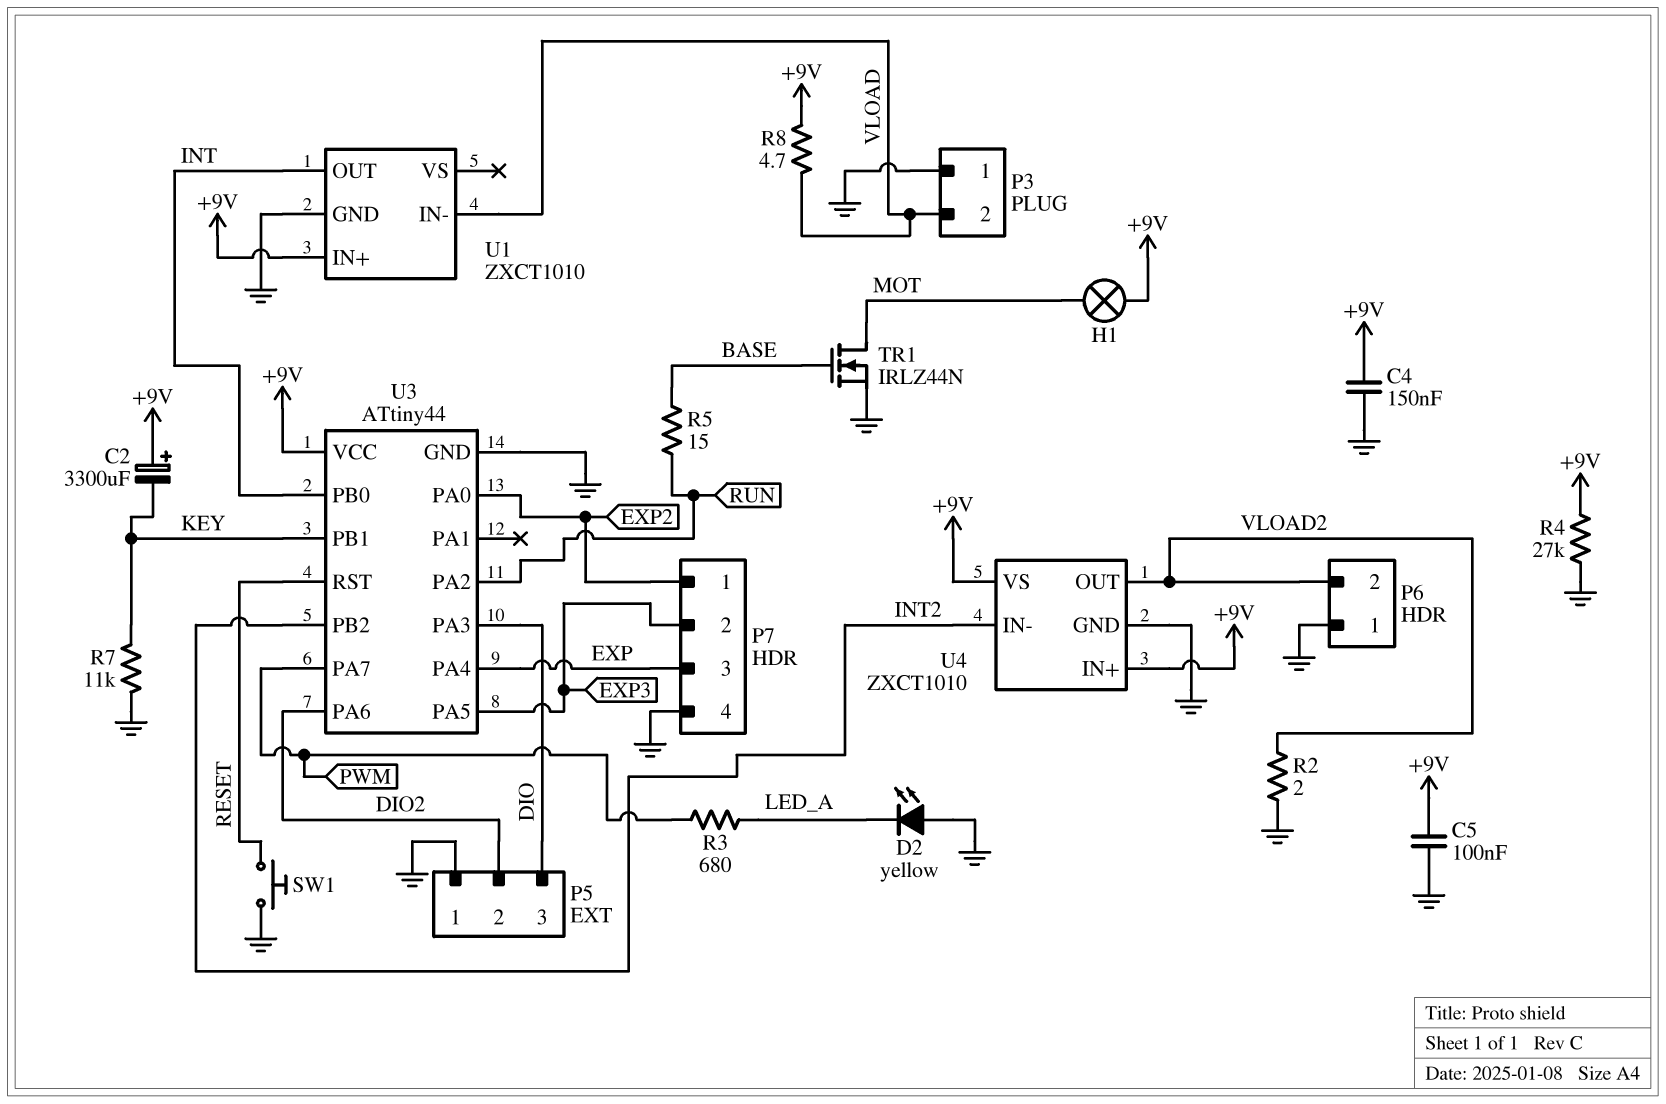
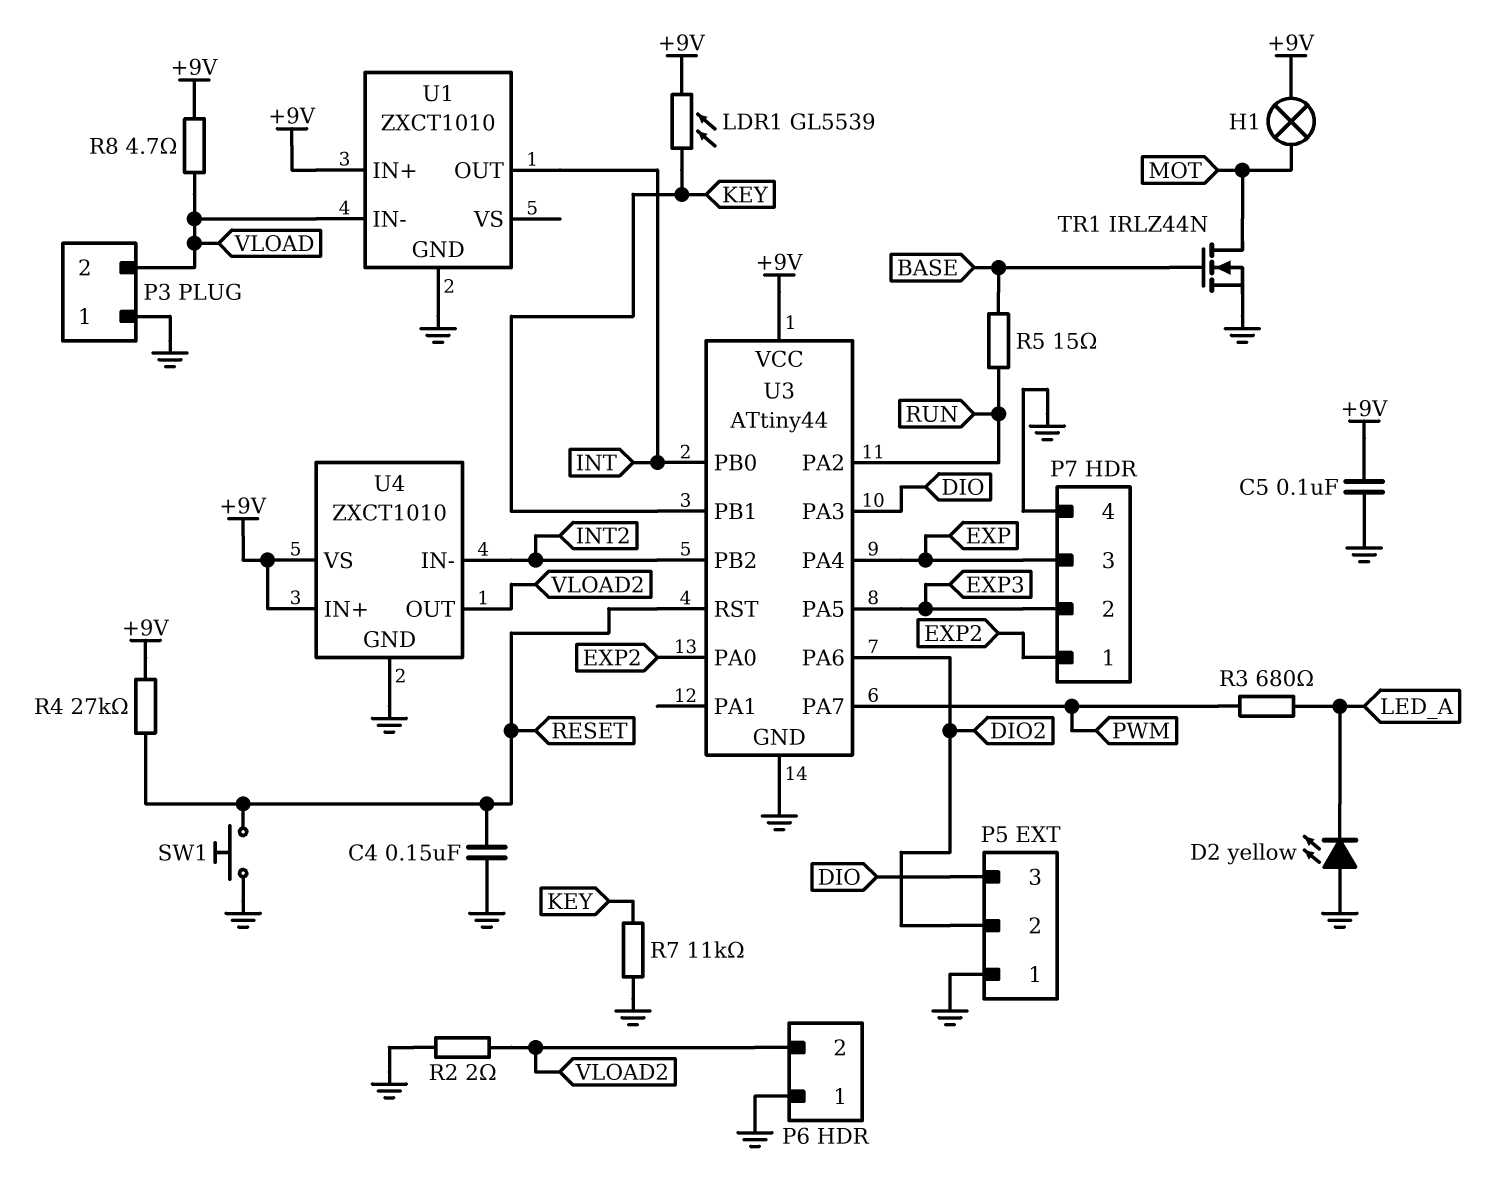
C2: 3300uF (plus +9V, minus KEY) -> none
C4: 150nF (+9V, GND) -> 150nF (GND, RESET)
LDR1: none -> GL5539 (+9V, KEY)
R4: 27k (+9V, GND) -> 27k (+9V, RESET)

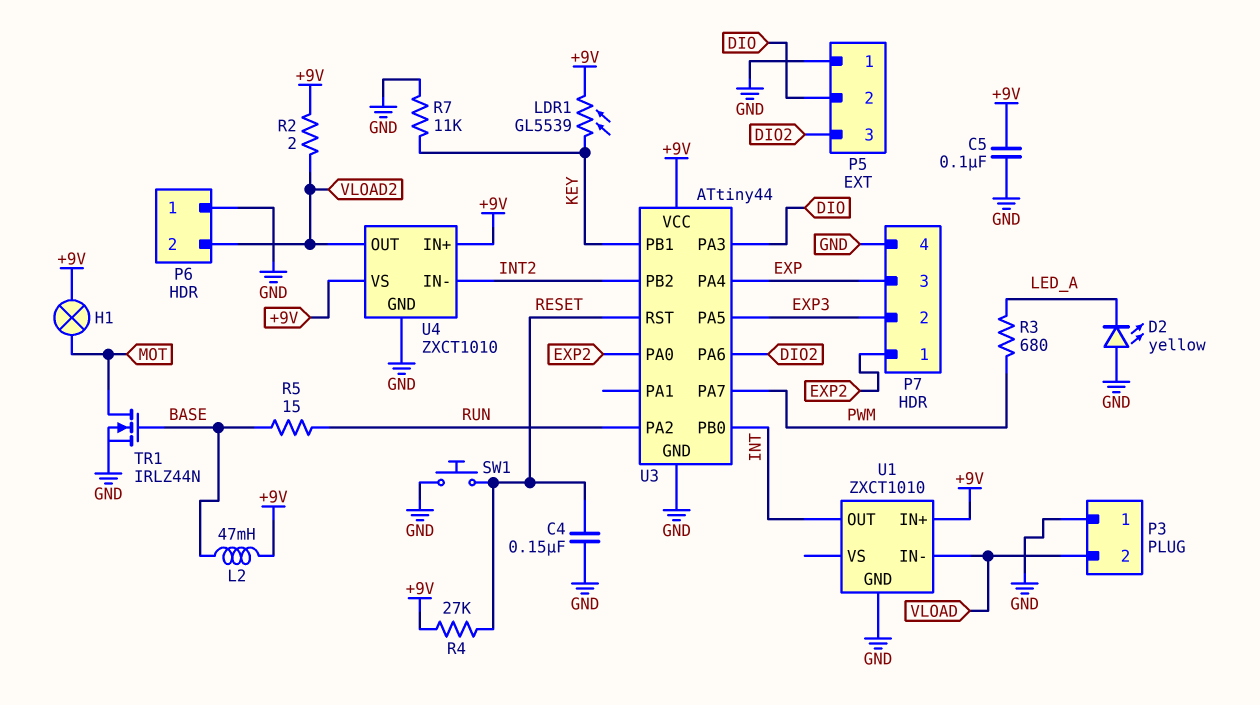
L2: none -> 47mH (+9V, BASE)
P5 pin 2: DIO2 -> DIO
P5 pin 3: DIO -> DIO2
R2: 2 (GND, VLOAD2) -> 2 (+9V, VLOAD2)
R8: 4.7 (+9V, VLOAD) -> none

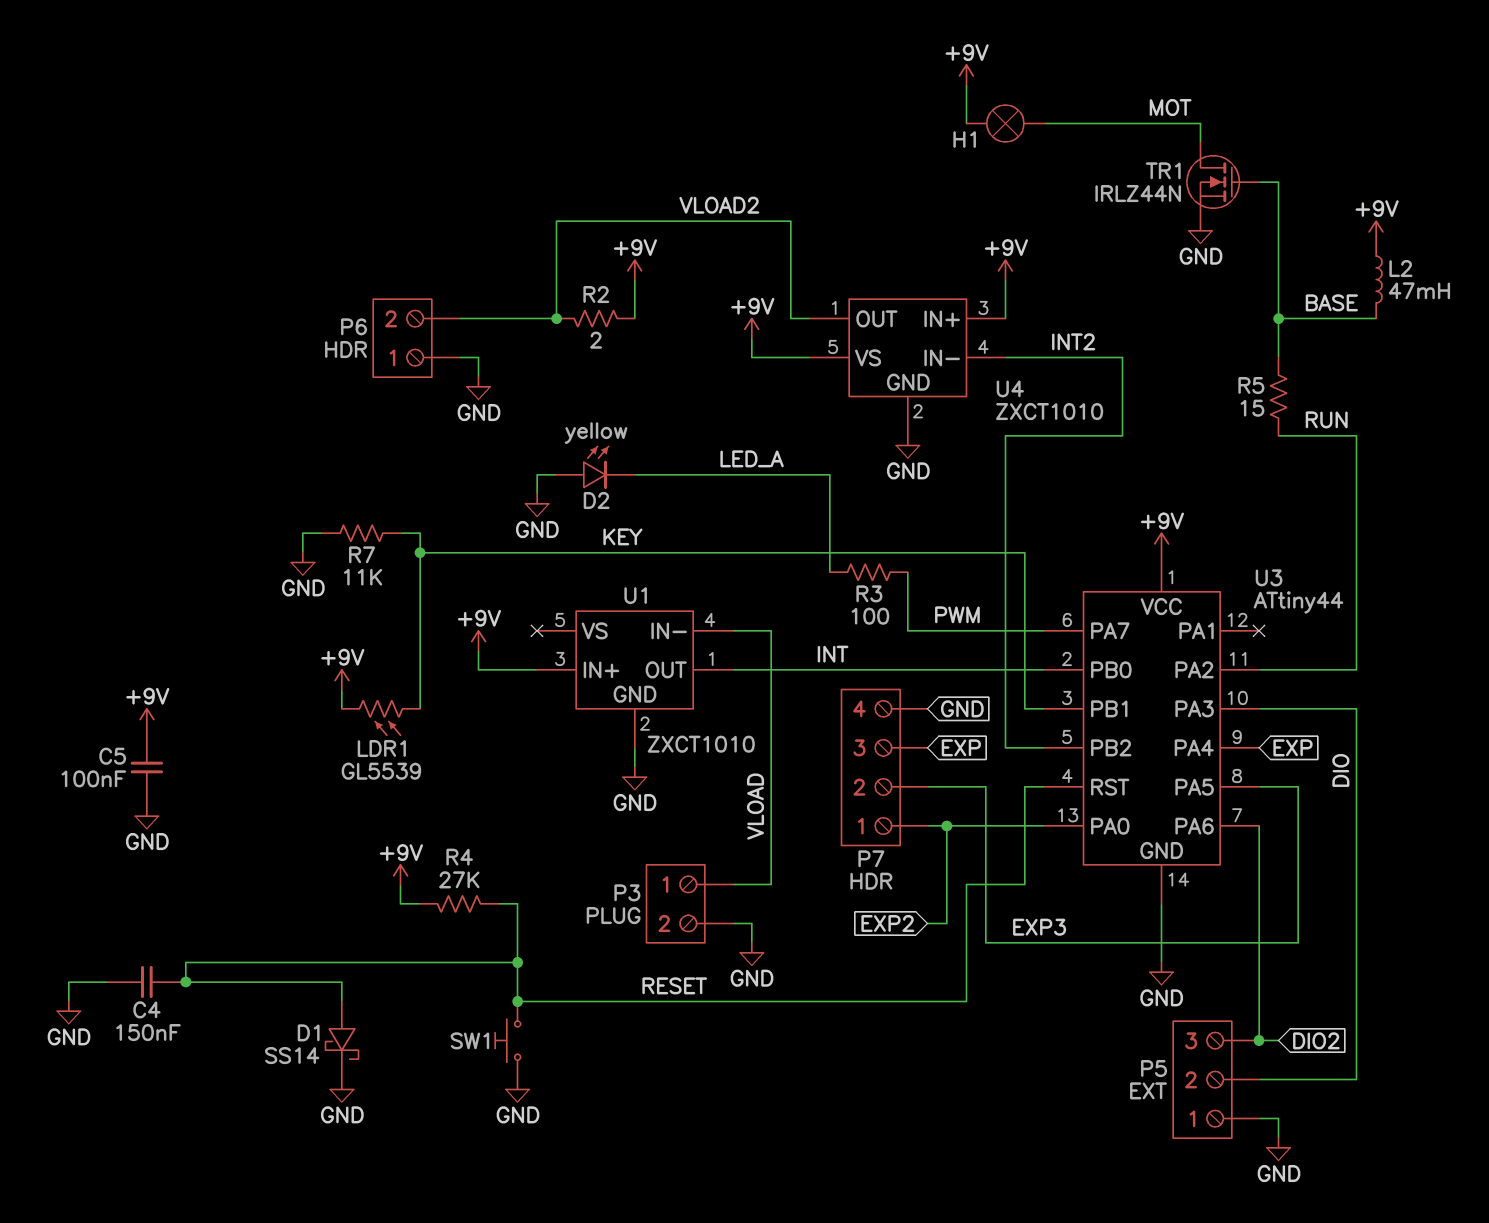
D1: none -> schottky SS14 (A RESET, K GND)
P3 pin 1: GND -> VLOAD
P3 pin 2: VLOAD -> GND
R3: 680 (LED_A, PWM) -> 100 (LED_A, PWM)

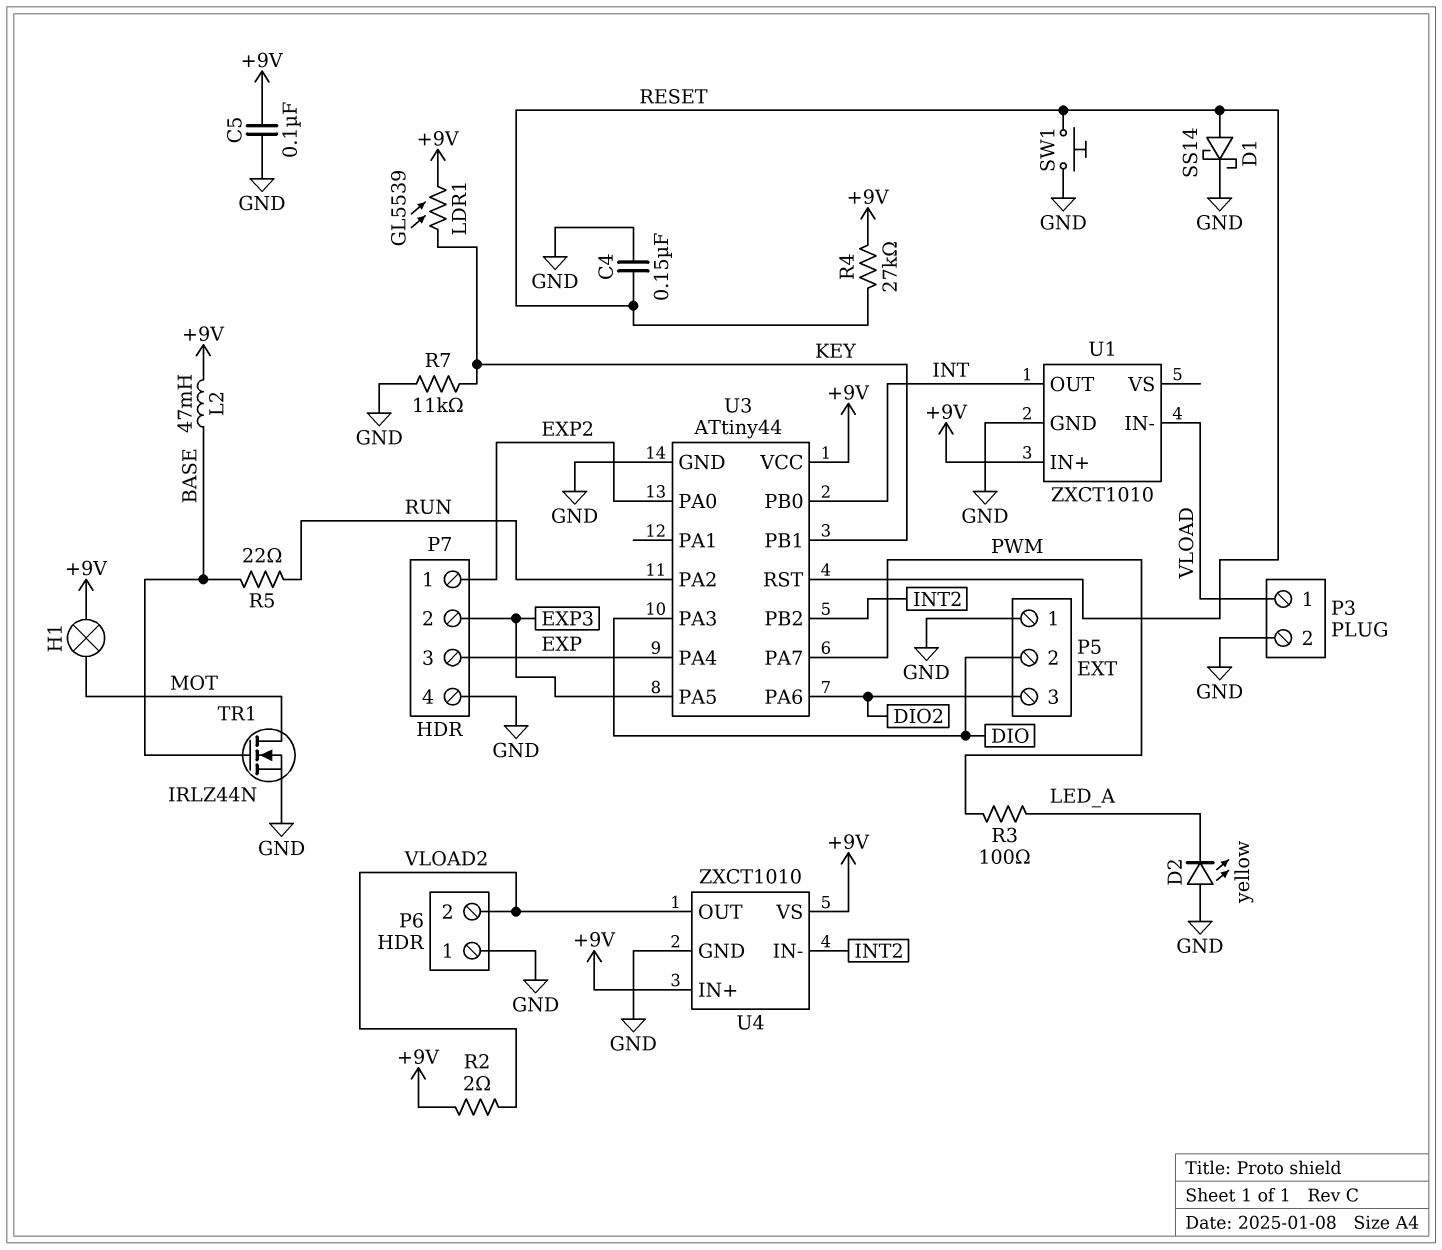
R5: 15 (BASE, RUN) -> 22 (BASE, RUN)

